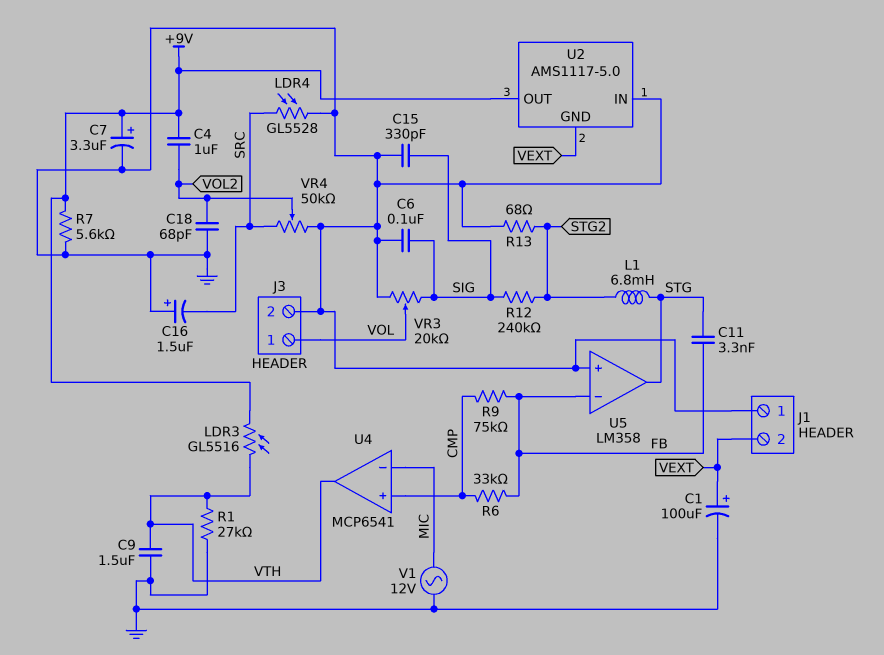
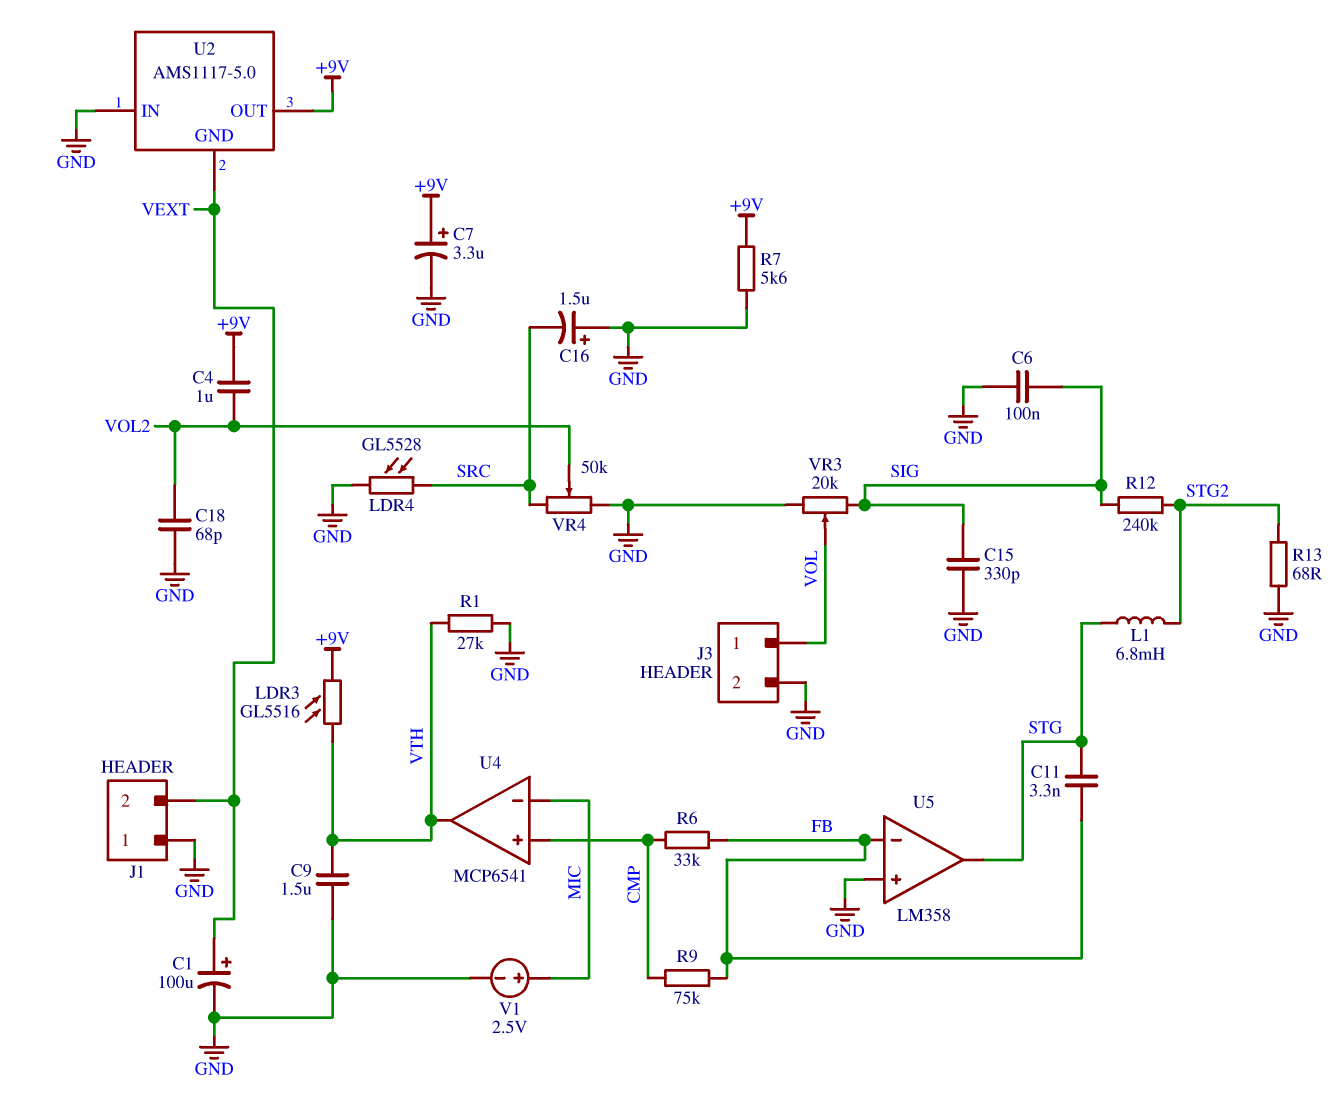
V1: AC 12V (GND, MIC) -> 2.5V (plus MIC, minus GND)

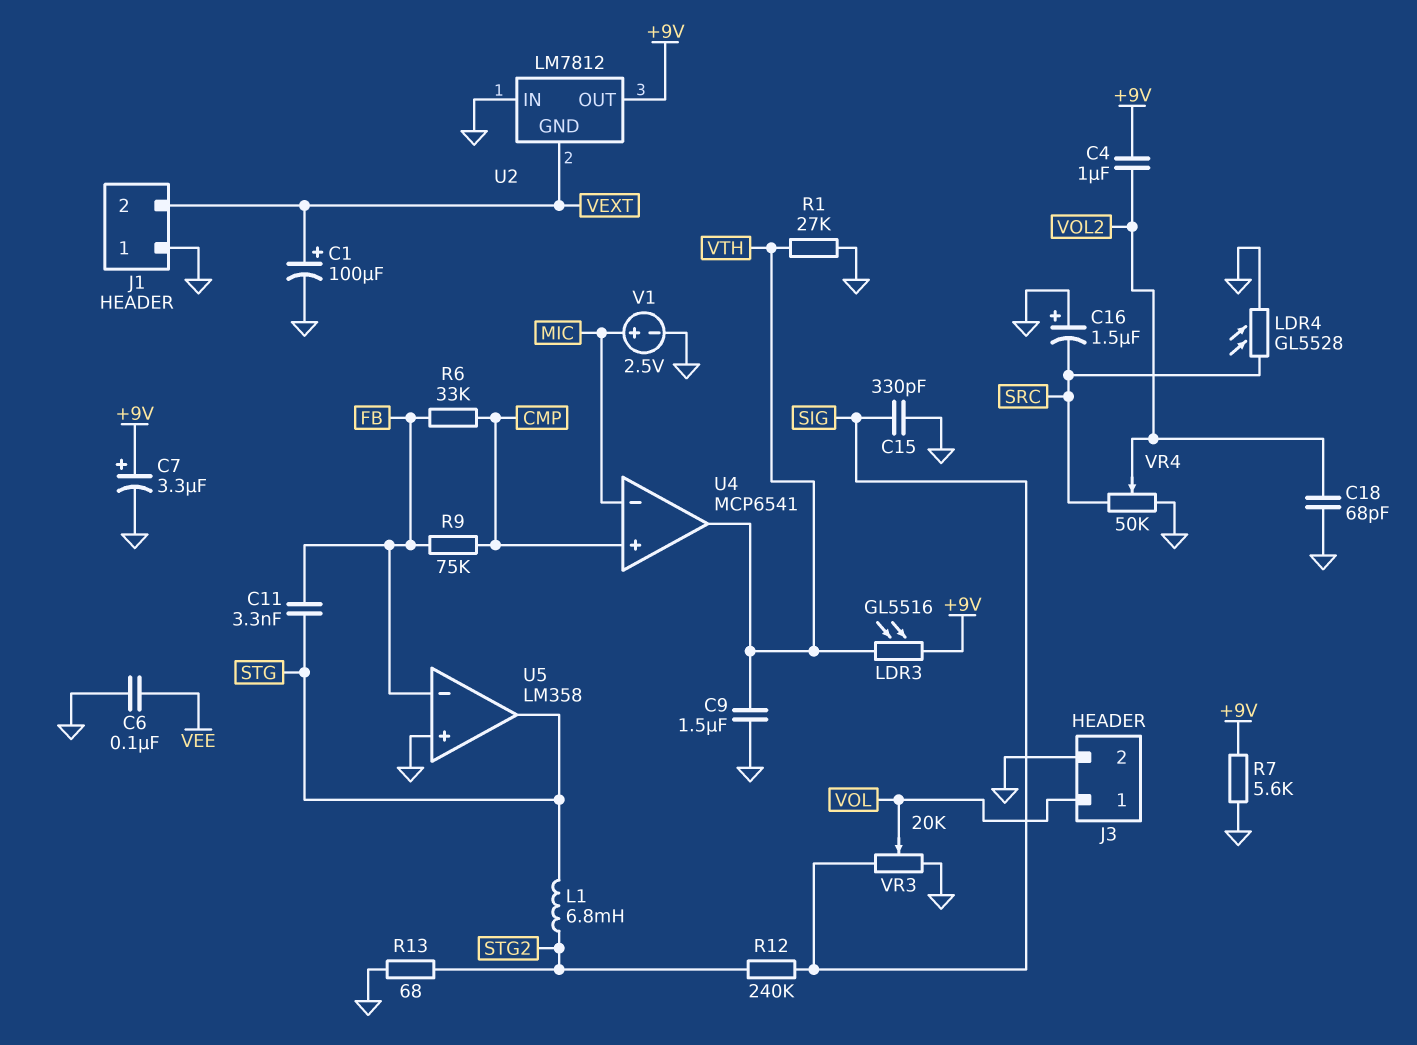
C6: 100nF (GND, SIG) -> 100nF (GND, VEE)
U2: AMS1117-5.0 -> LM7812

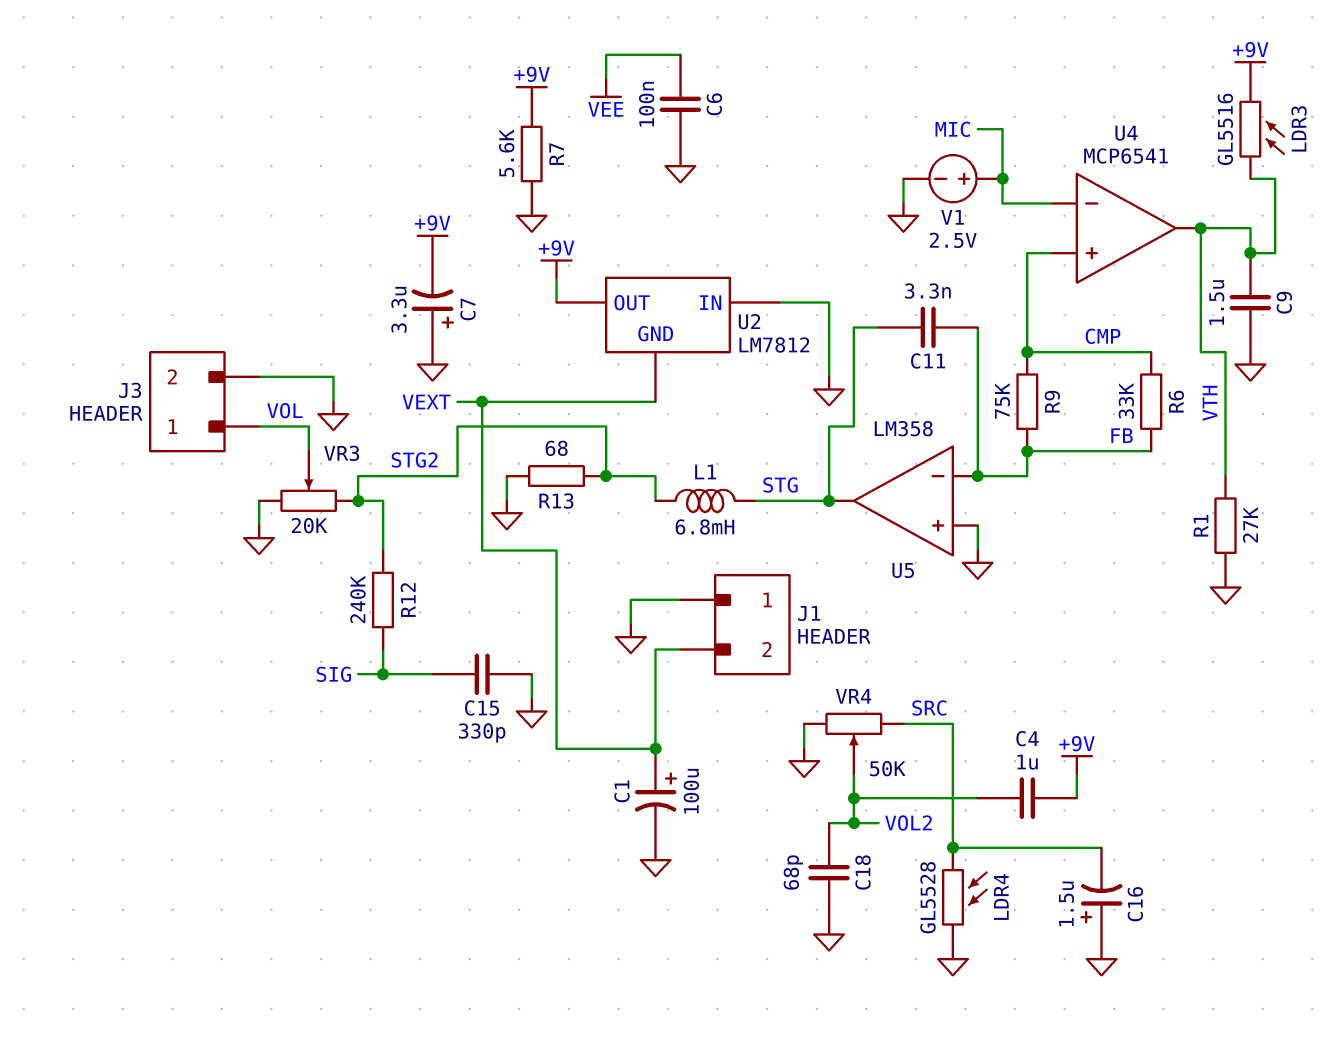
C7: 3.3uF (plus +9V, minus GND) -> 3.3uF (plus GND, minus +9V)
VR3: 20k (GND, SIG, wiper VOL) -> 20k (GND, STG2, wiper VOL)

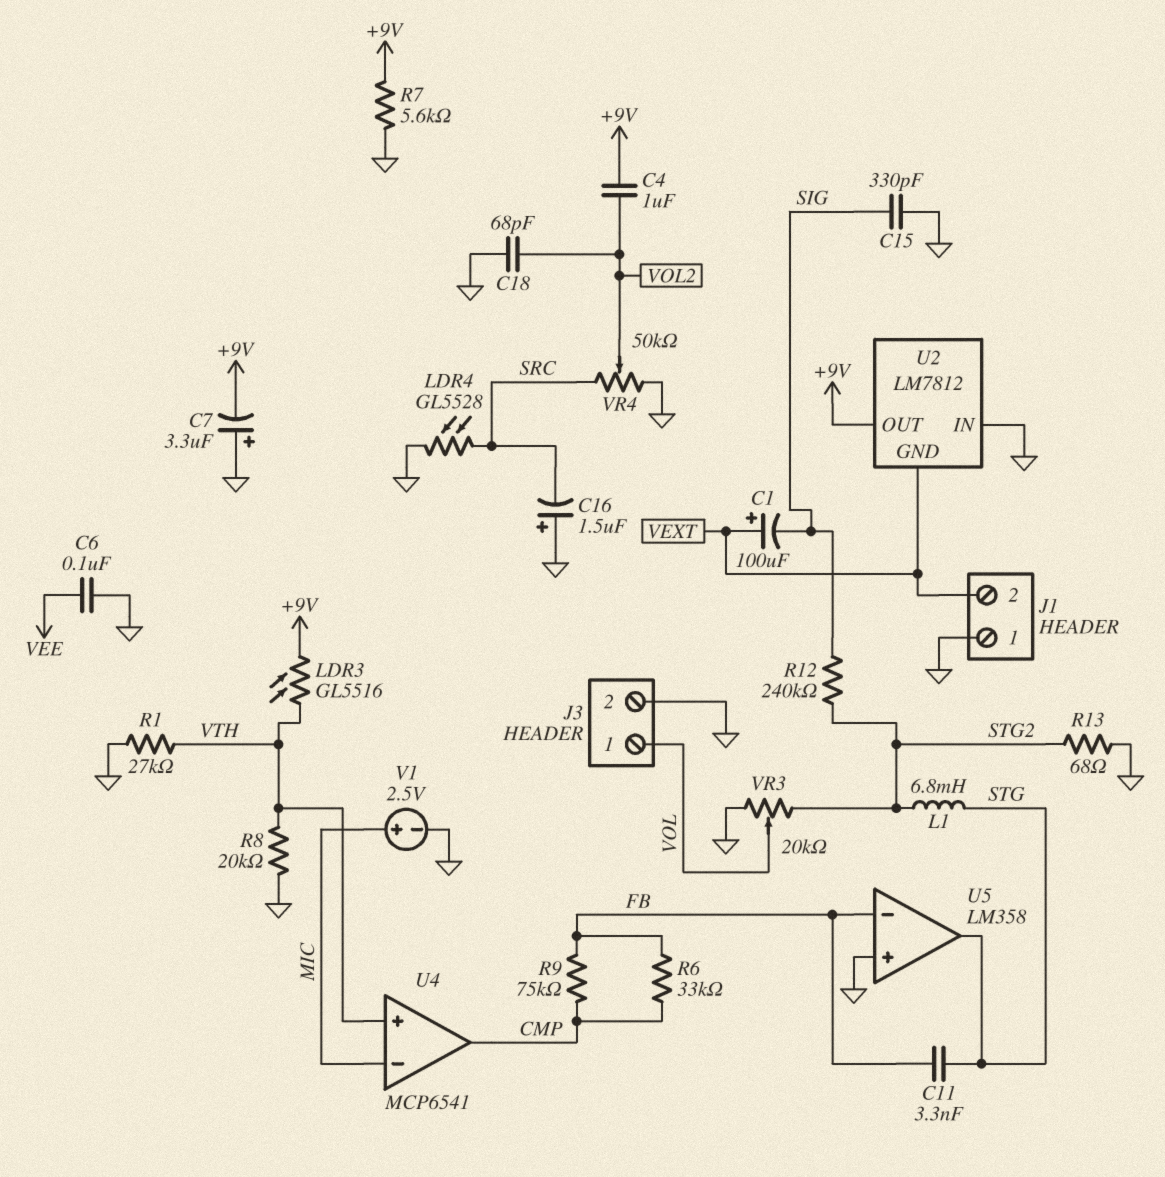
C1: 100uF (plus VEXT, minus GND) -> 100uF (plus VEXT, minus SIG)
C9: 1.5uF (GND, VTH) -> none
R8: none -> 20k (GND, VTH)
U4 pin in+: CMP -> VTH
U4 pin out: VTH -> CMP

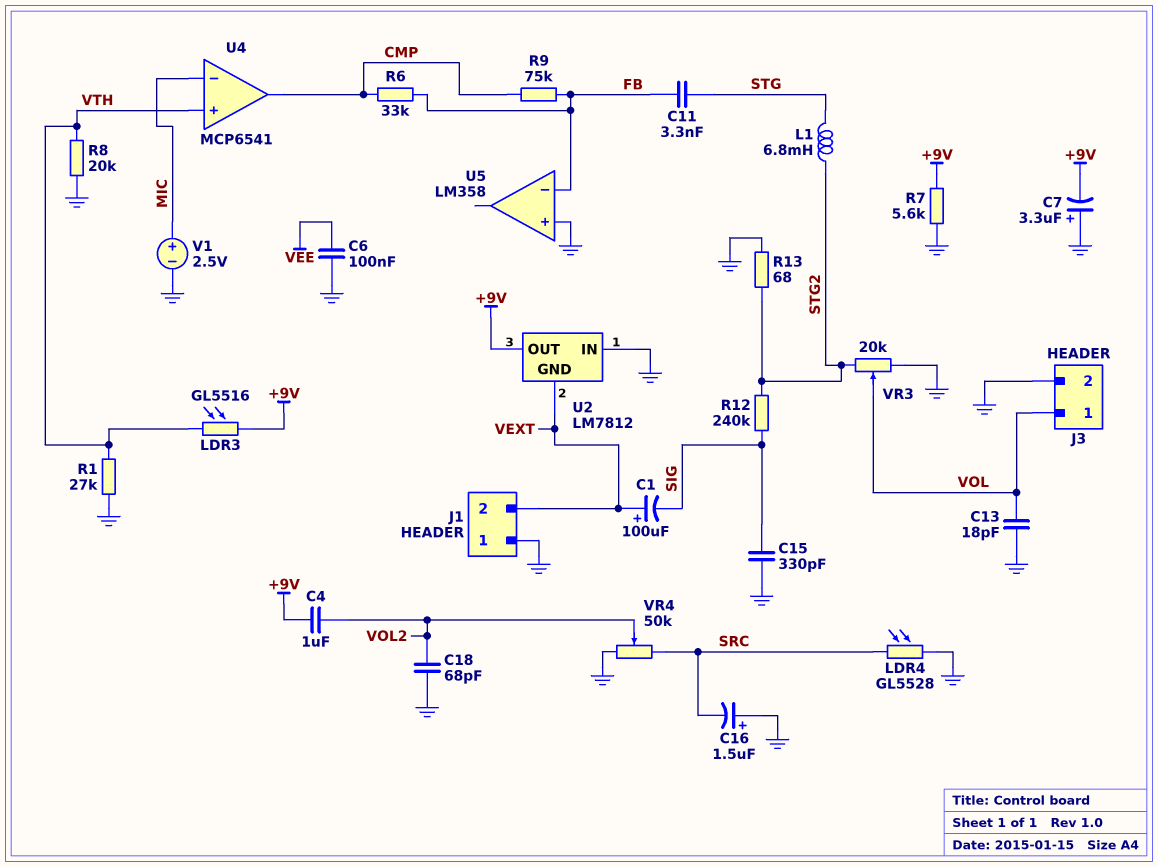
C13: none -> 18pF (GND, VOL)
U5 pin out: STG -> none

